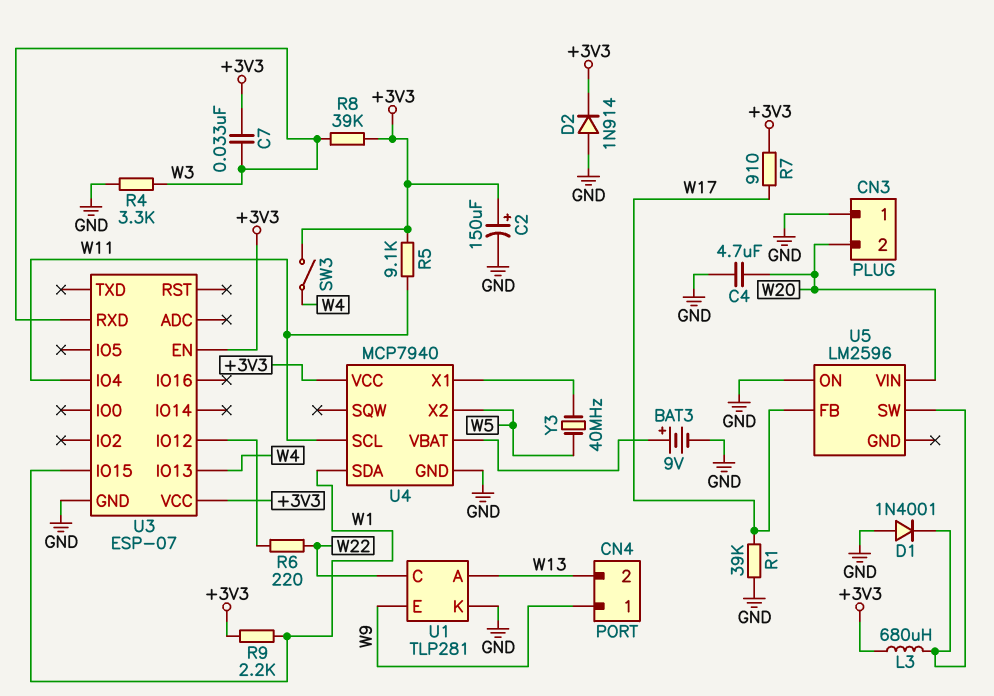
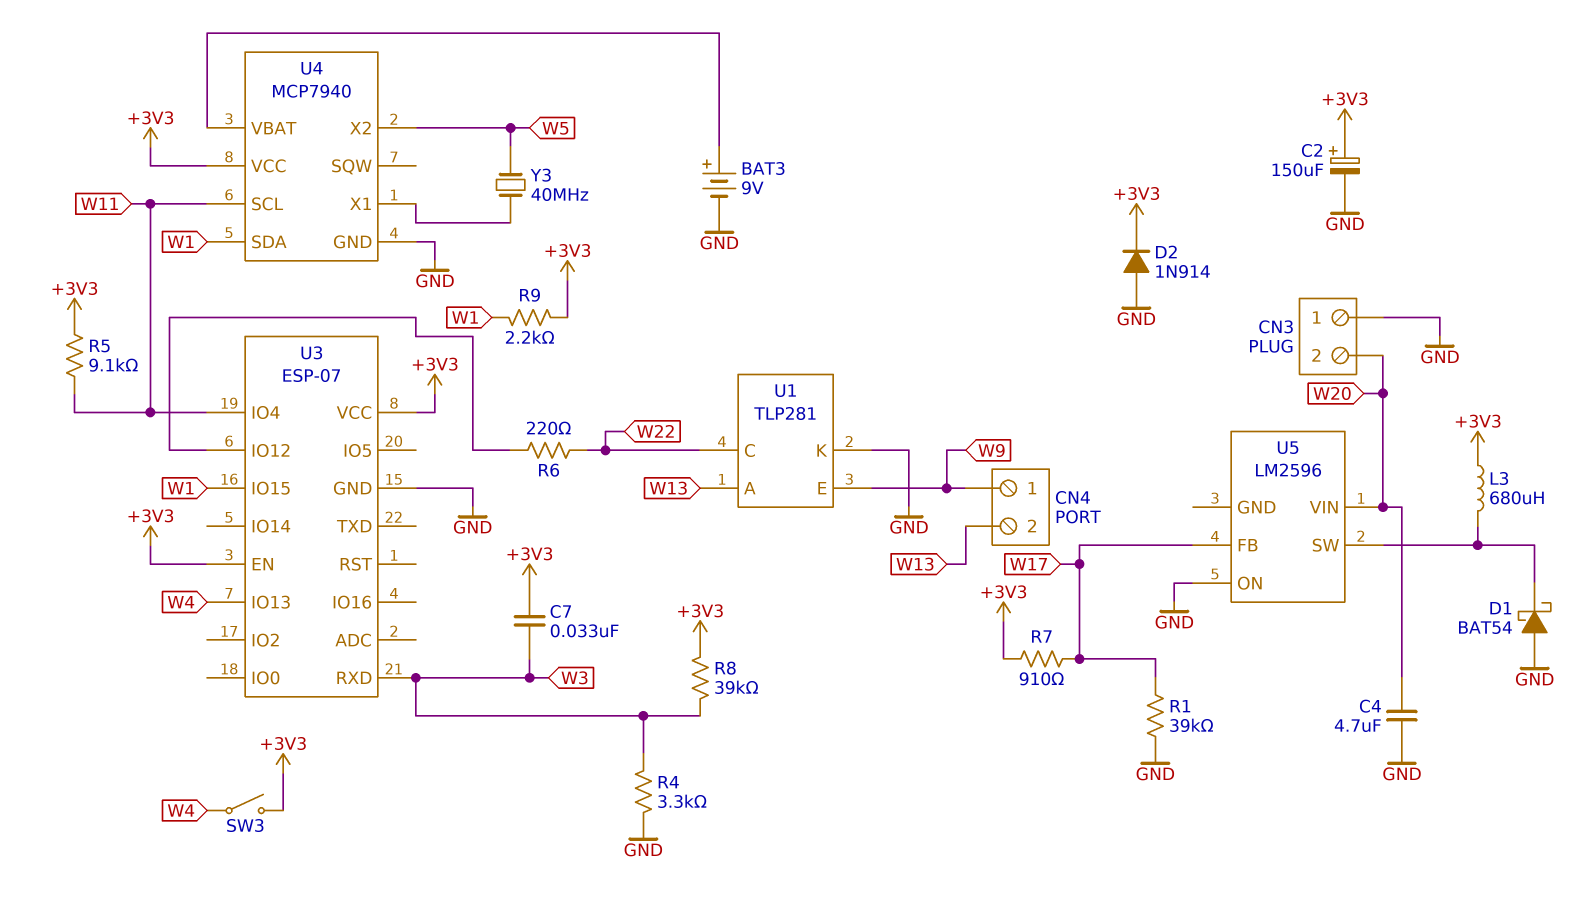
D1: diode 1N4001 (A GND, K U5/SW) -> schottky BAT54 (A GND, K U5/SW)

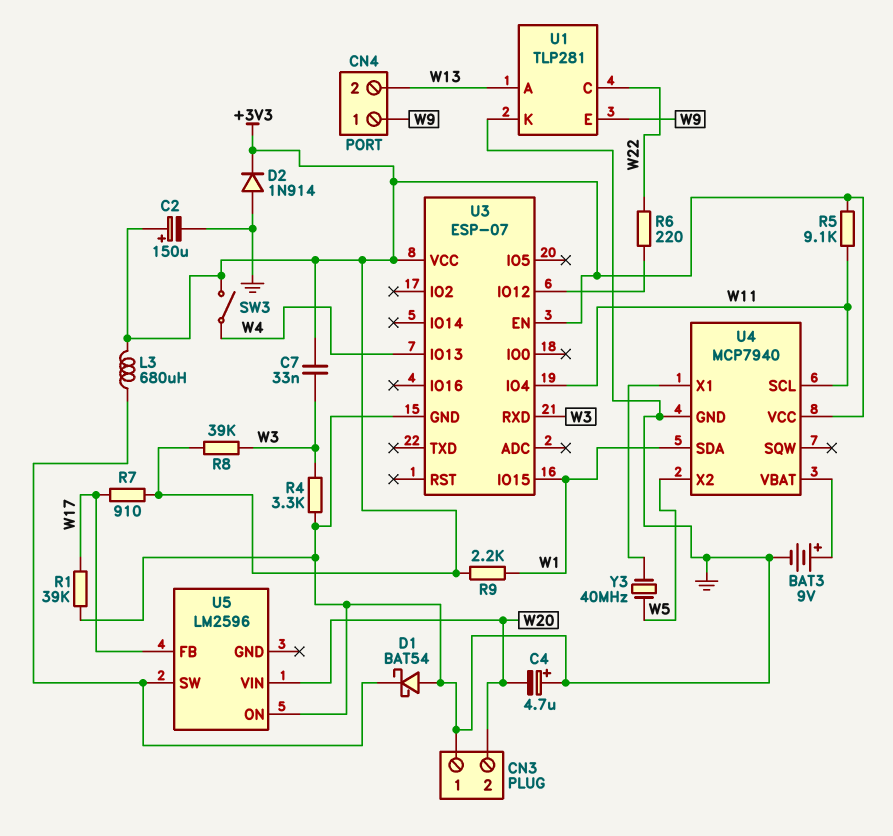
C4: 4.7uF (GND, W20) -> 4.7uF (plus GND, minus W20)

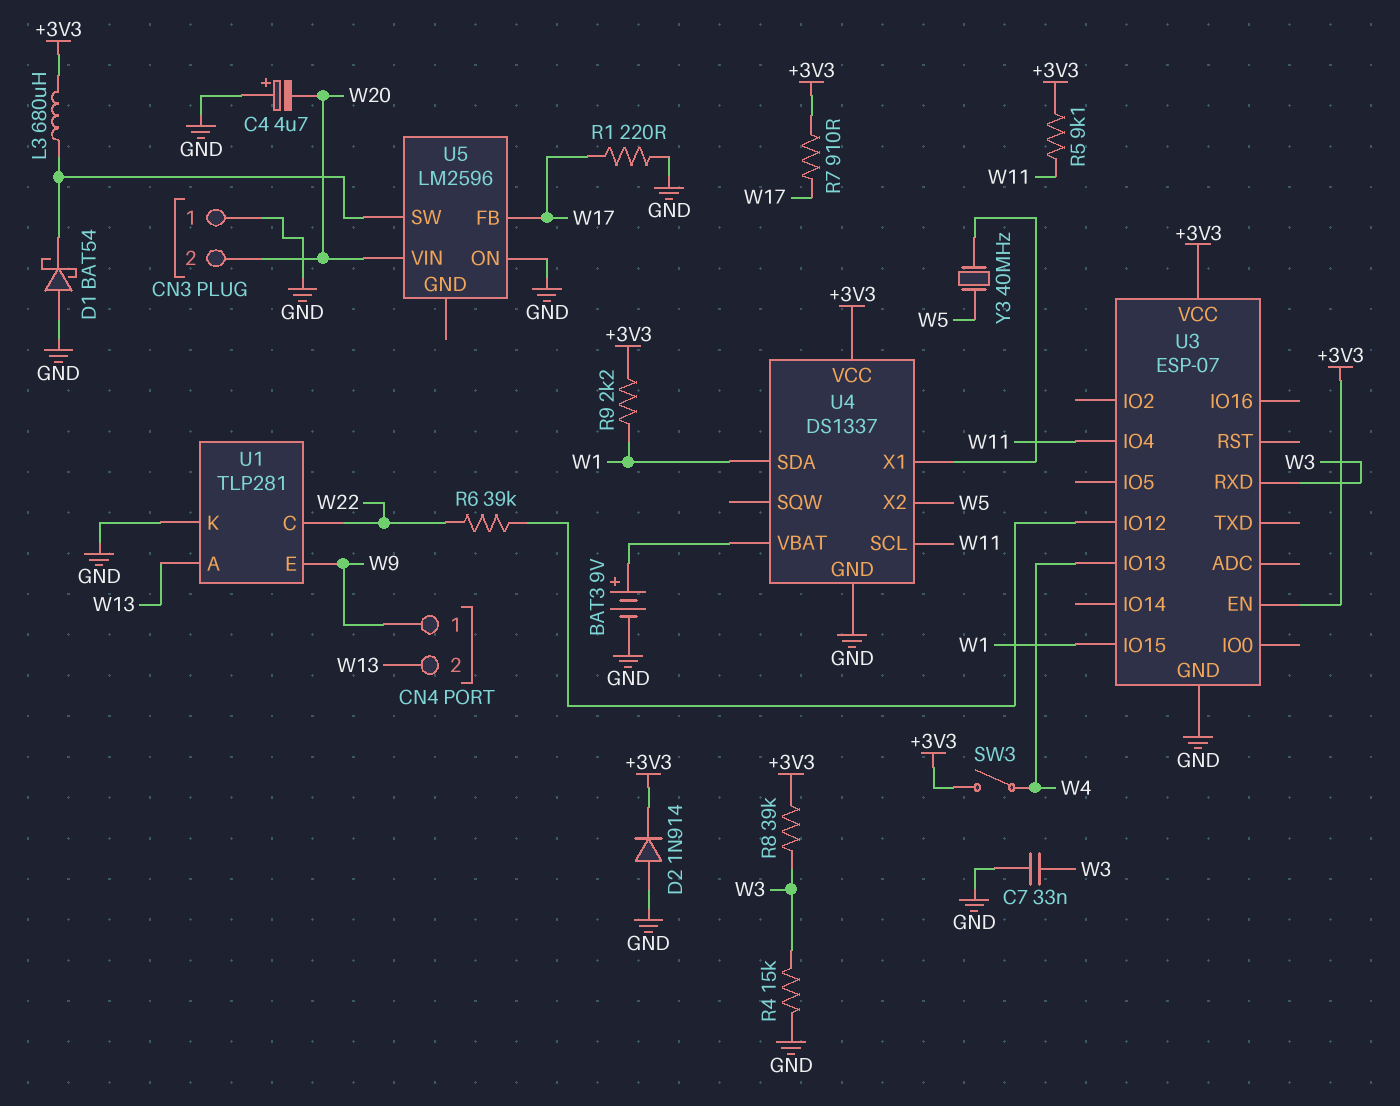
C2: 150uF (plus +3V3, minus GND) -> none
C7: 33nF (+3V3, W3) -> 33nF (GND, W3)
R1: 39k (GND, W17) -> 220 (GND, W17)
R4: 3.3k (GND, W3) -> 15k (GND, W3)
R6: 220 (U3/IO12, W22) -> 39k (U3/IO12, W22)
U4: MCP7940 -> DS1337

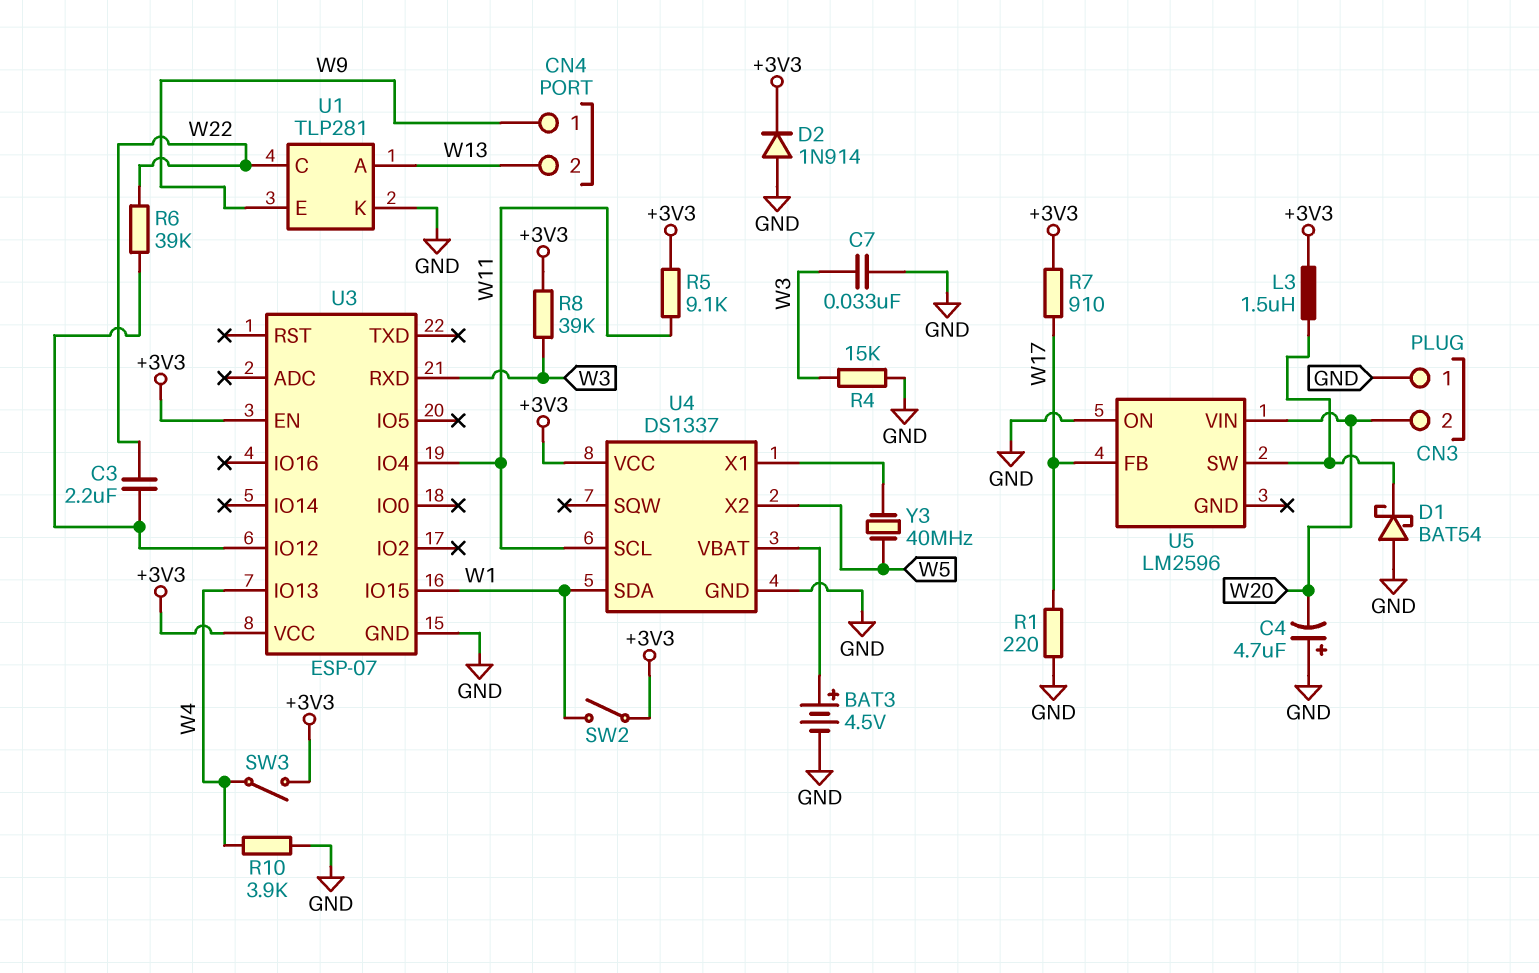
BAT3: 9V (plus U4/VBAT, minus GND) -> 4.5V (plus U4/VBAT, minus GND)
C3: none -> 2.2uF (U3/IO12, W22)
L3: 680uH (+3V3, U5/SW) -> 1.5uH (+3V3, U5/SW)
R9: 2.2k (+3V3, W1) -> none
R10: none -> 3.9k (GND, W4)
SW2: none -> switch (+3V3, W1)

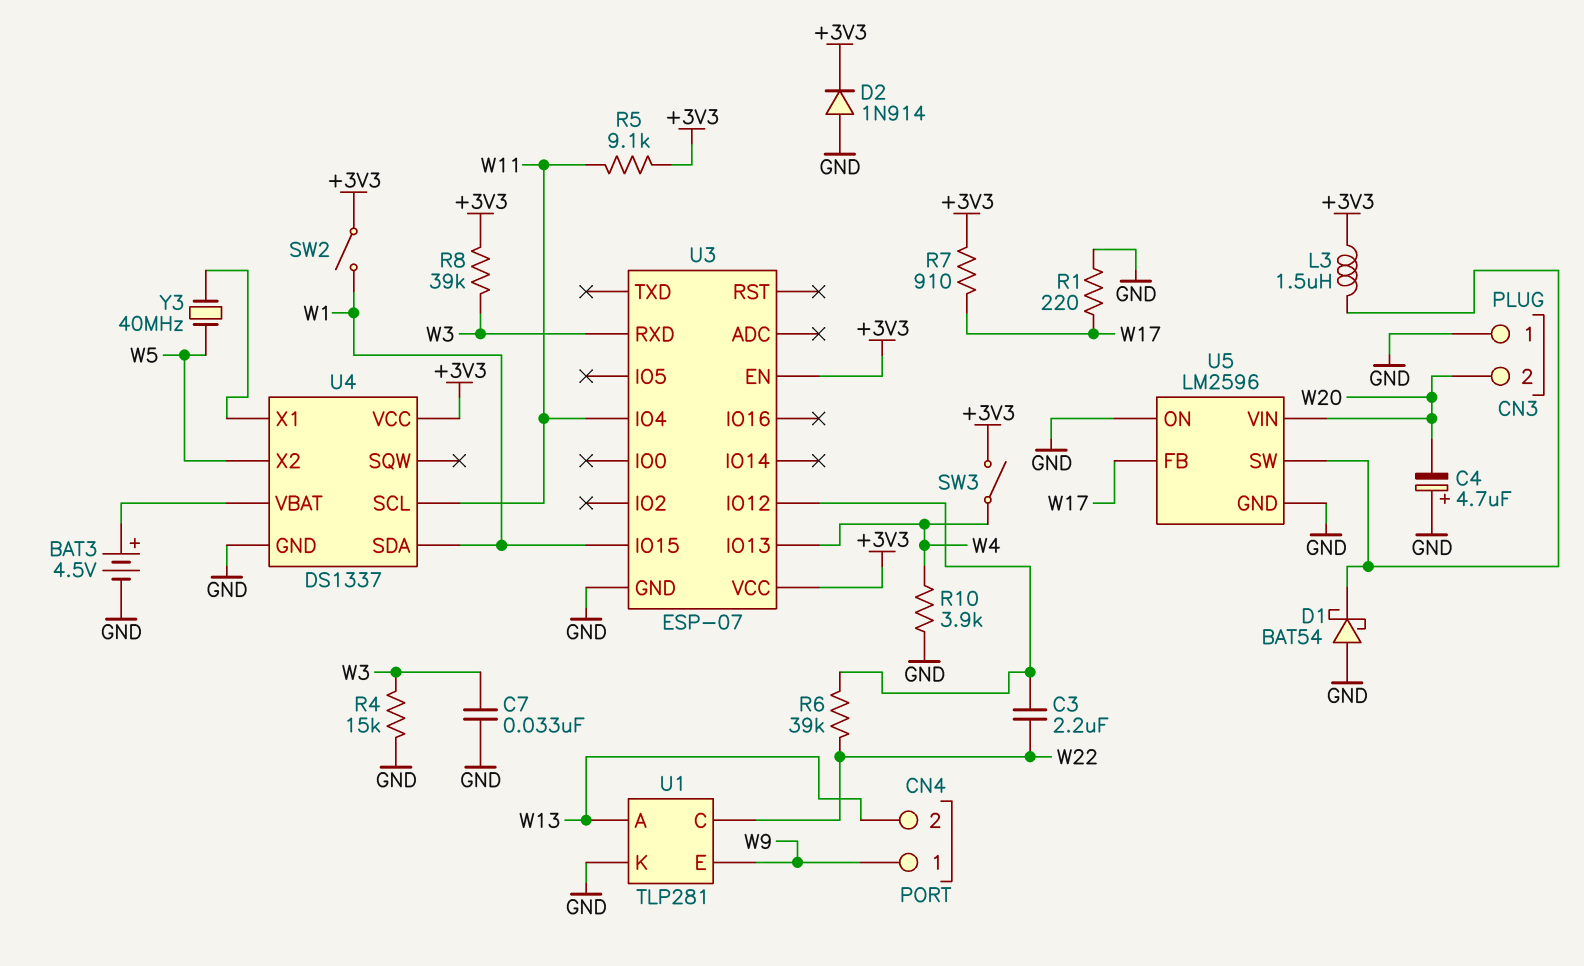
U5 pin GND: none -> GND

